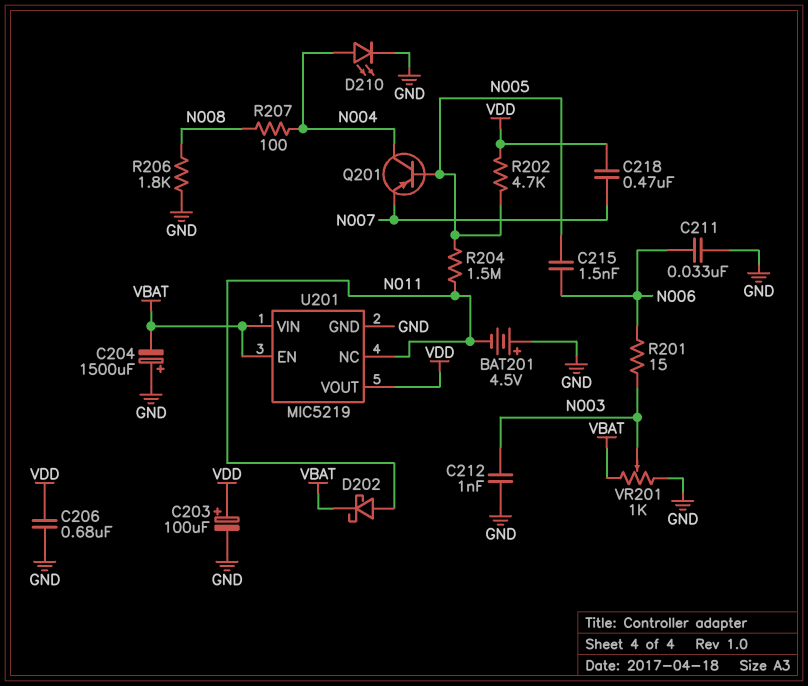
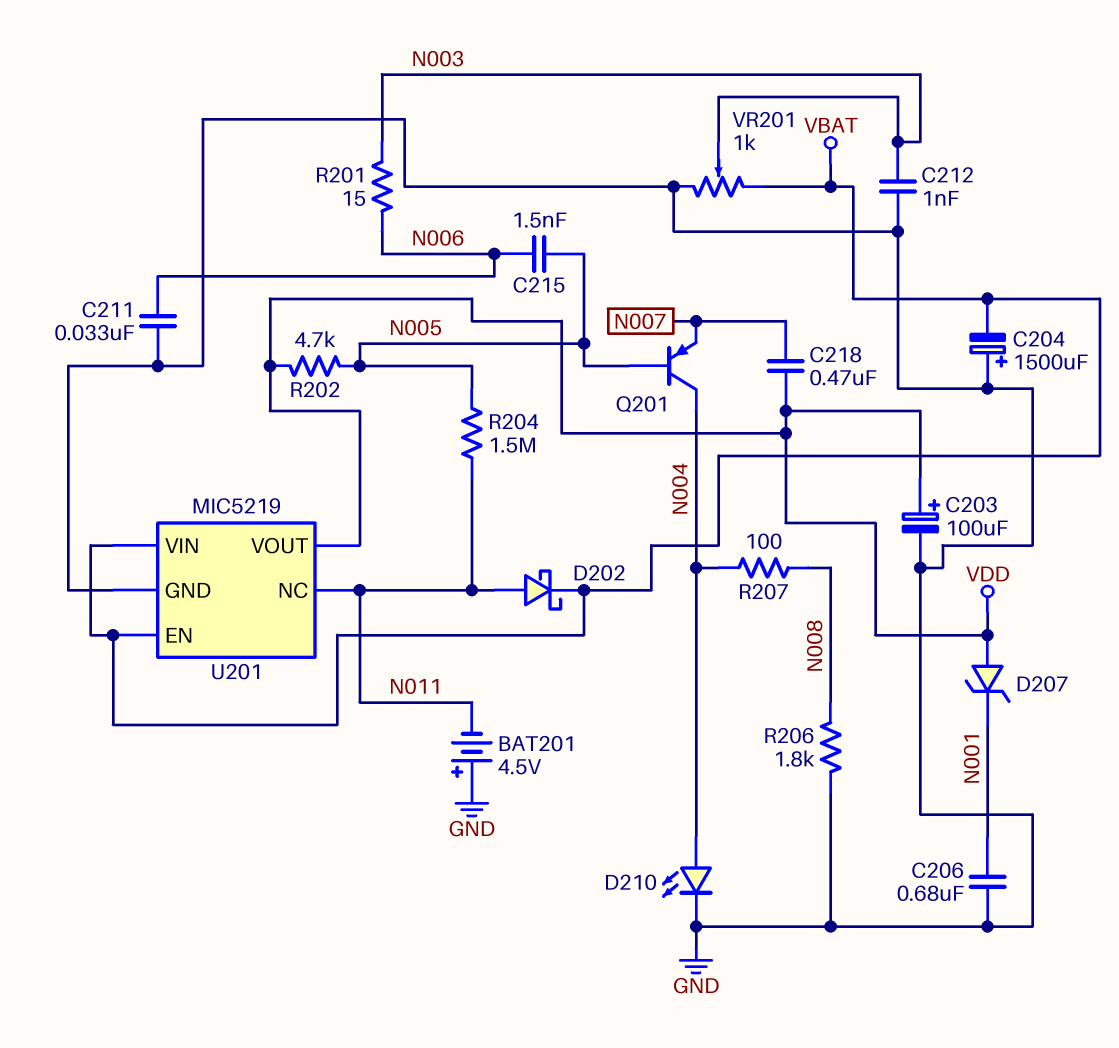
C206: 680nF (GND, VDD) -> 680nF (GND, N001)
D207: none -> zener (A VDD, K N001)

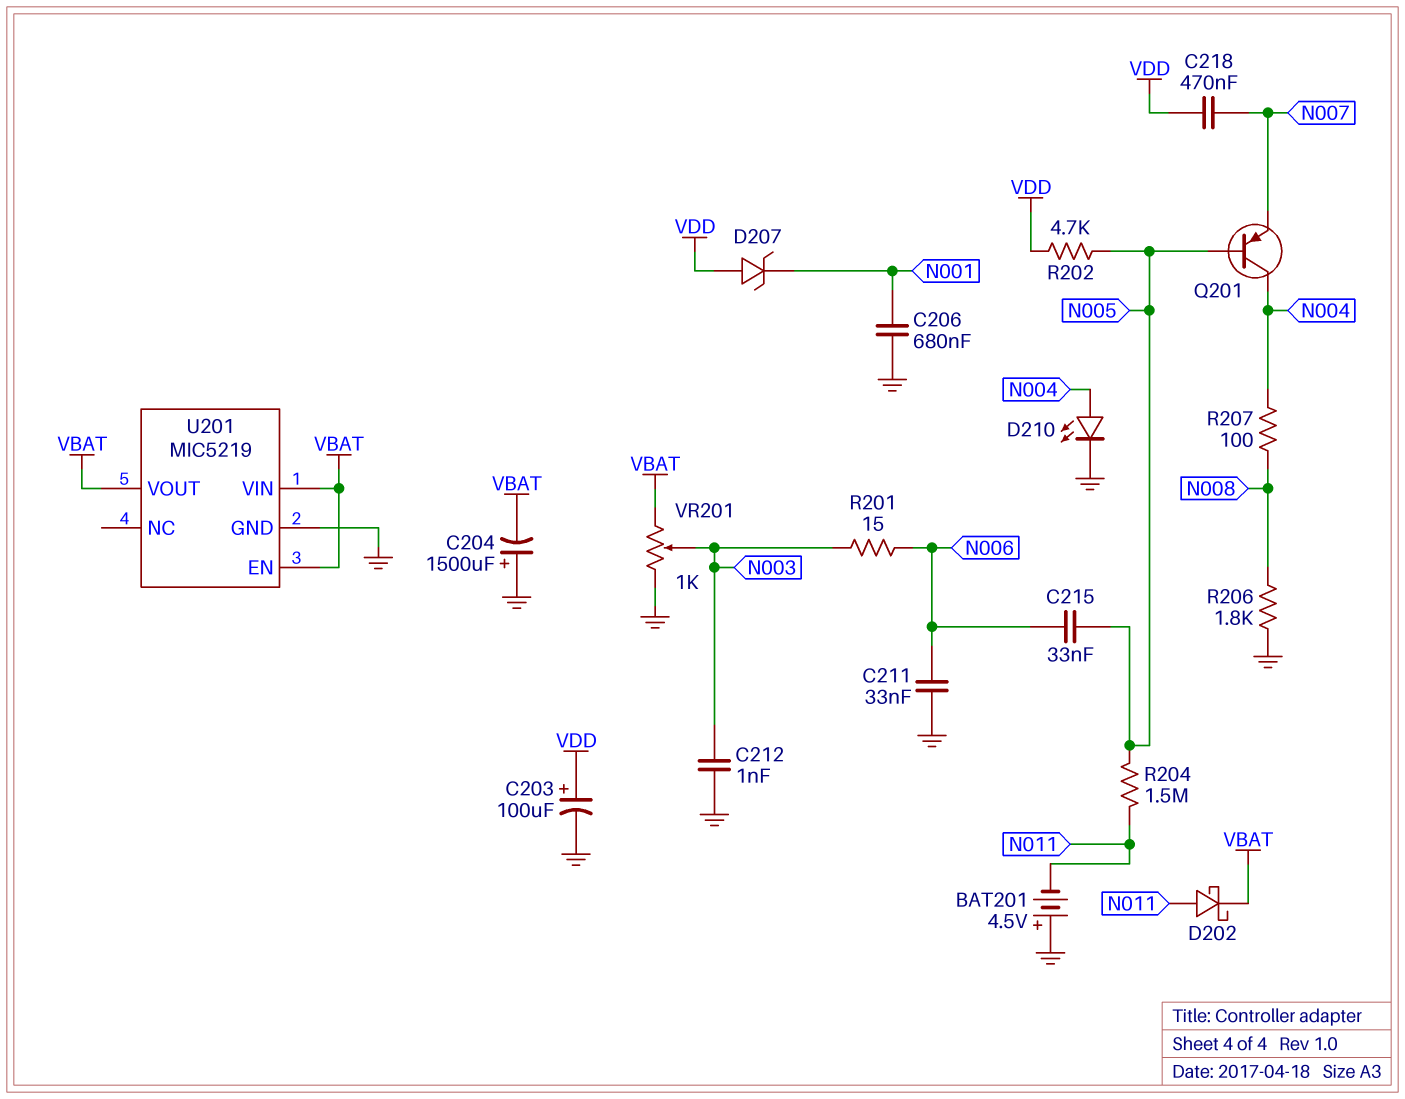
C215: 1.5nF (N005, N006) -> 33nF (N005, N006)
U201 pin NC: N011 -> none
U201 pin VOUT: VDD -> VBAT

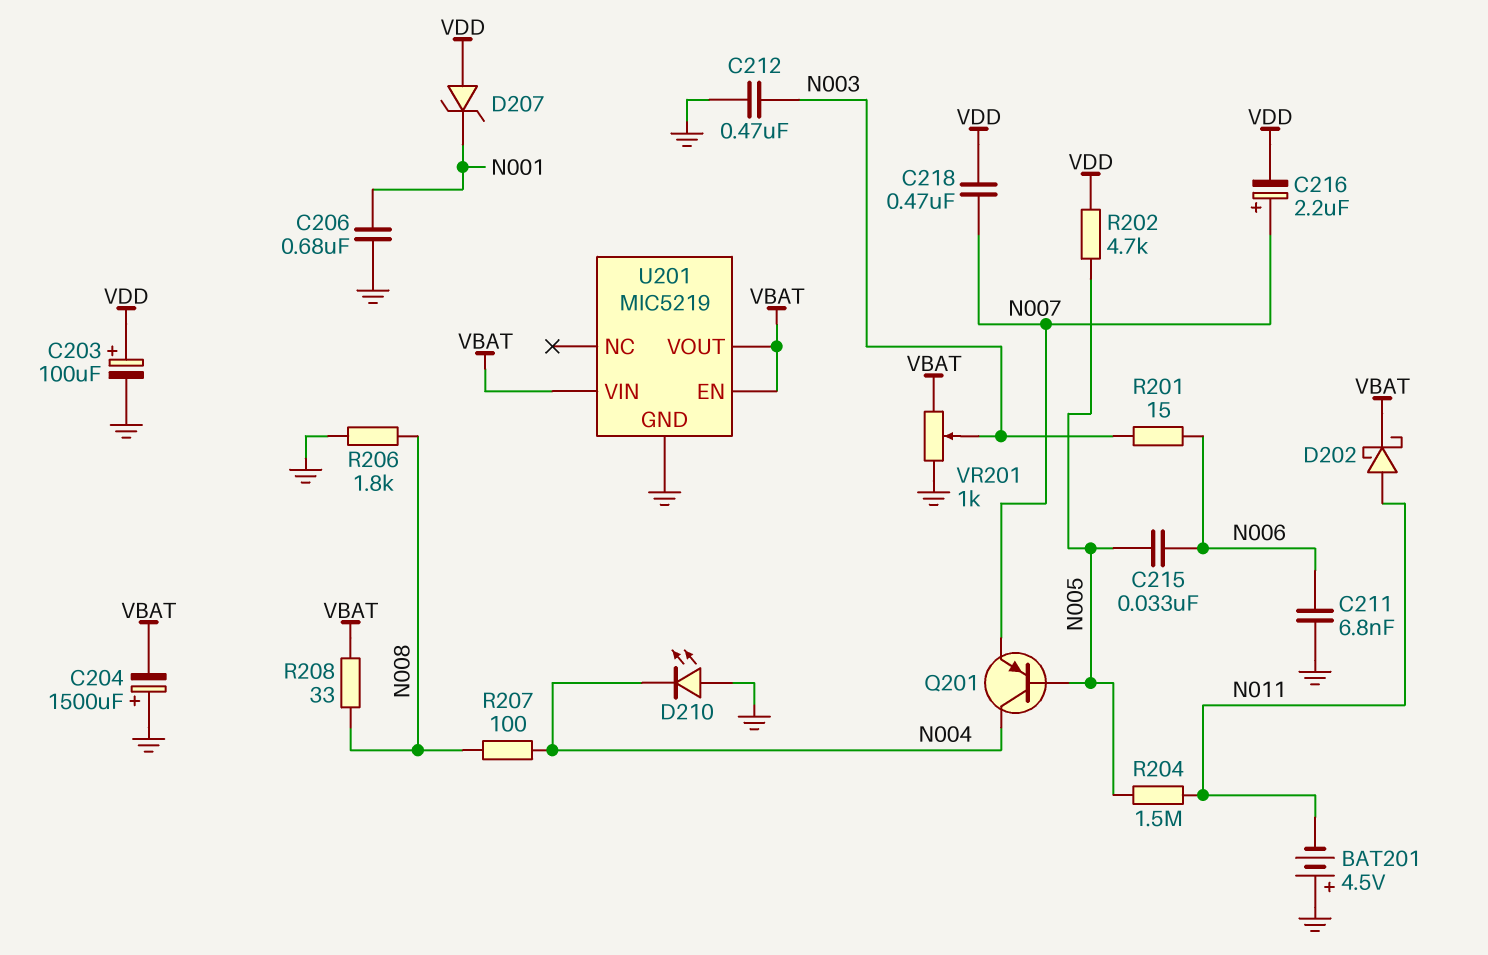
C211: 33nF (GND, N006) -> 6.8nF (GND, N006)
C212: 1nF (GND, N003) -> 470nF (GND, N003)
C216: none -> 2.2uF (plus N007, minus VDD)
D210: LED (A N004, K GND) -> LED (A GND, K N004)
R208: none -> 33 (N008, VBAT)

